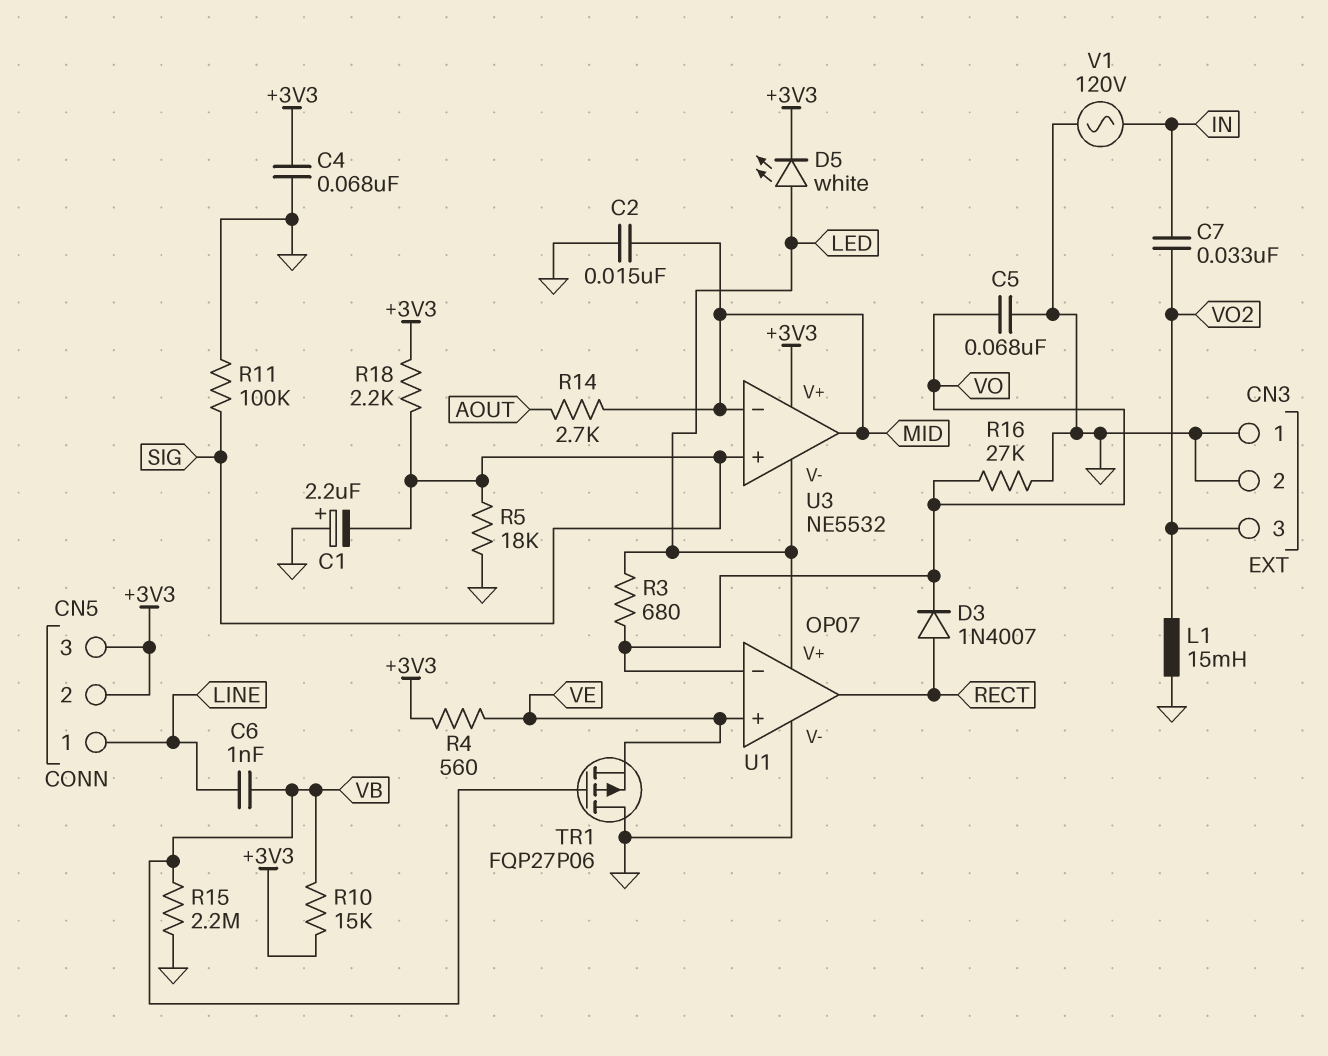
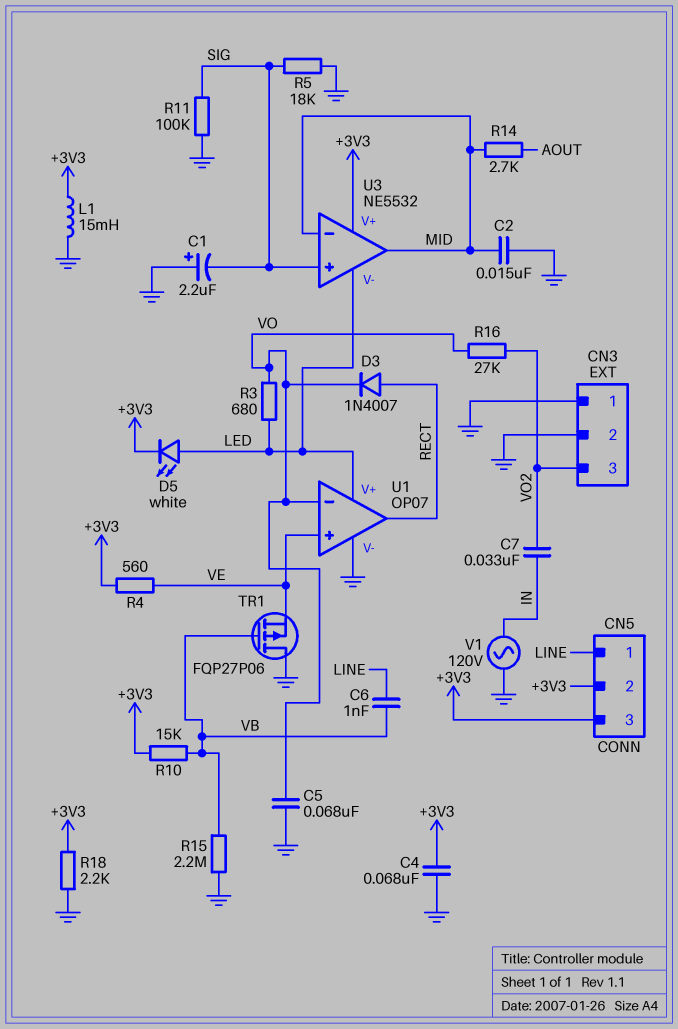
L1: 15mH (GND, VO2) -> 15mH (+3V3, GND)
R16: 27k (GND, VO) -> 27k (VO, VO2)
R18: 2.2k (+3V3, SIG) -> 2.2k (+3V3, GND)

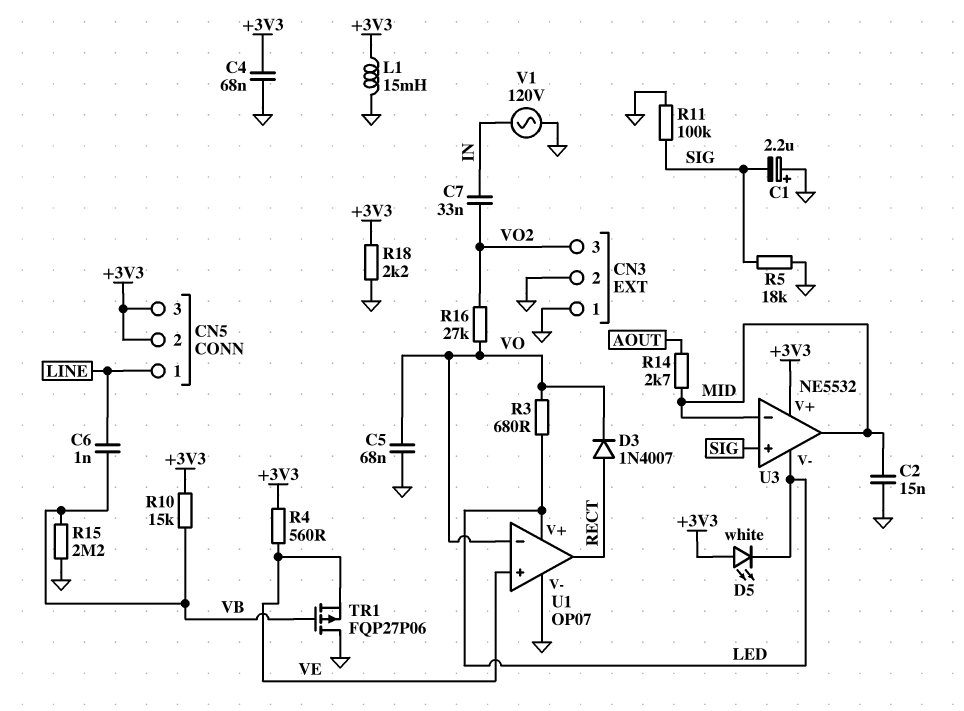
D5: LED white (A LED, K +3V3) -> LED white (A +3V3, K LED)

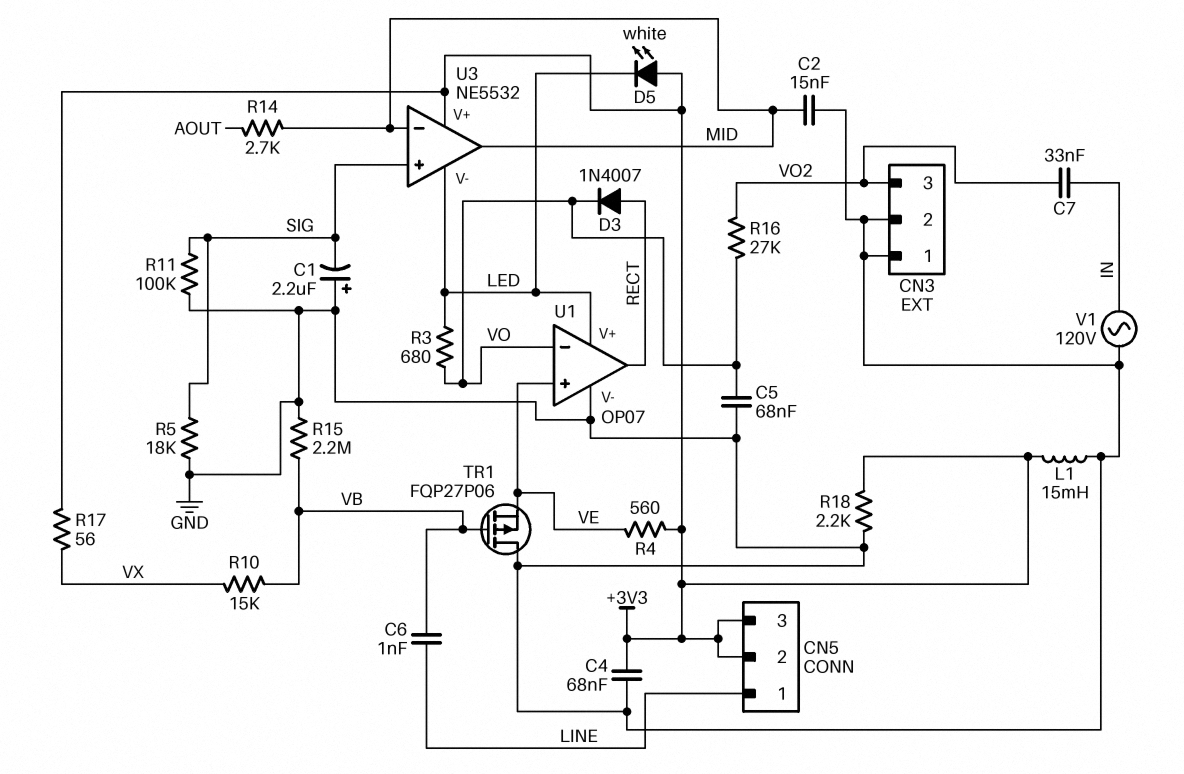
R10: 15k (+3V3, VB) -> 15k (VB, VX)
R17: none -> 56 (+3V3, VX)

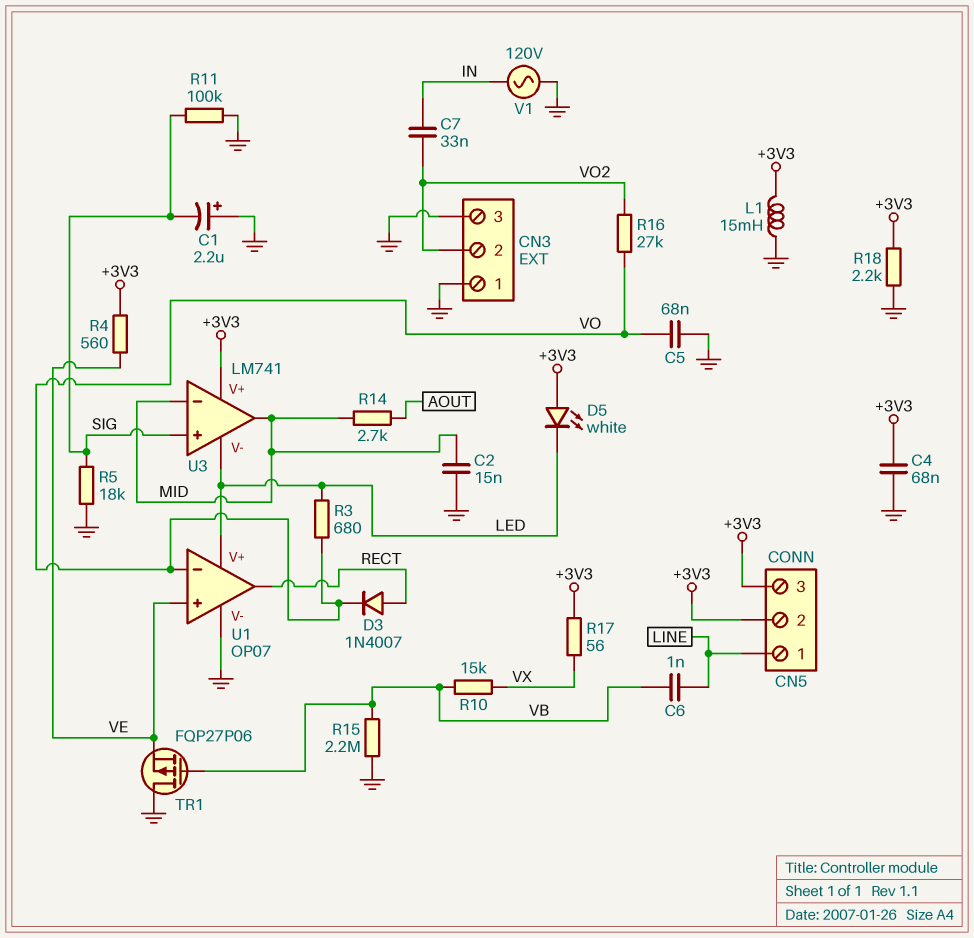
CN3 pin 2: GND -> VO2
CN3 pin 3: VO2 -> GND
U3: NE5532 -> LM741

